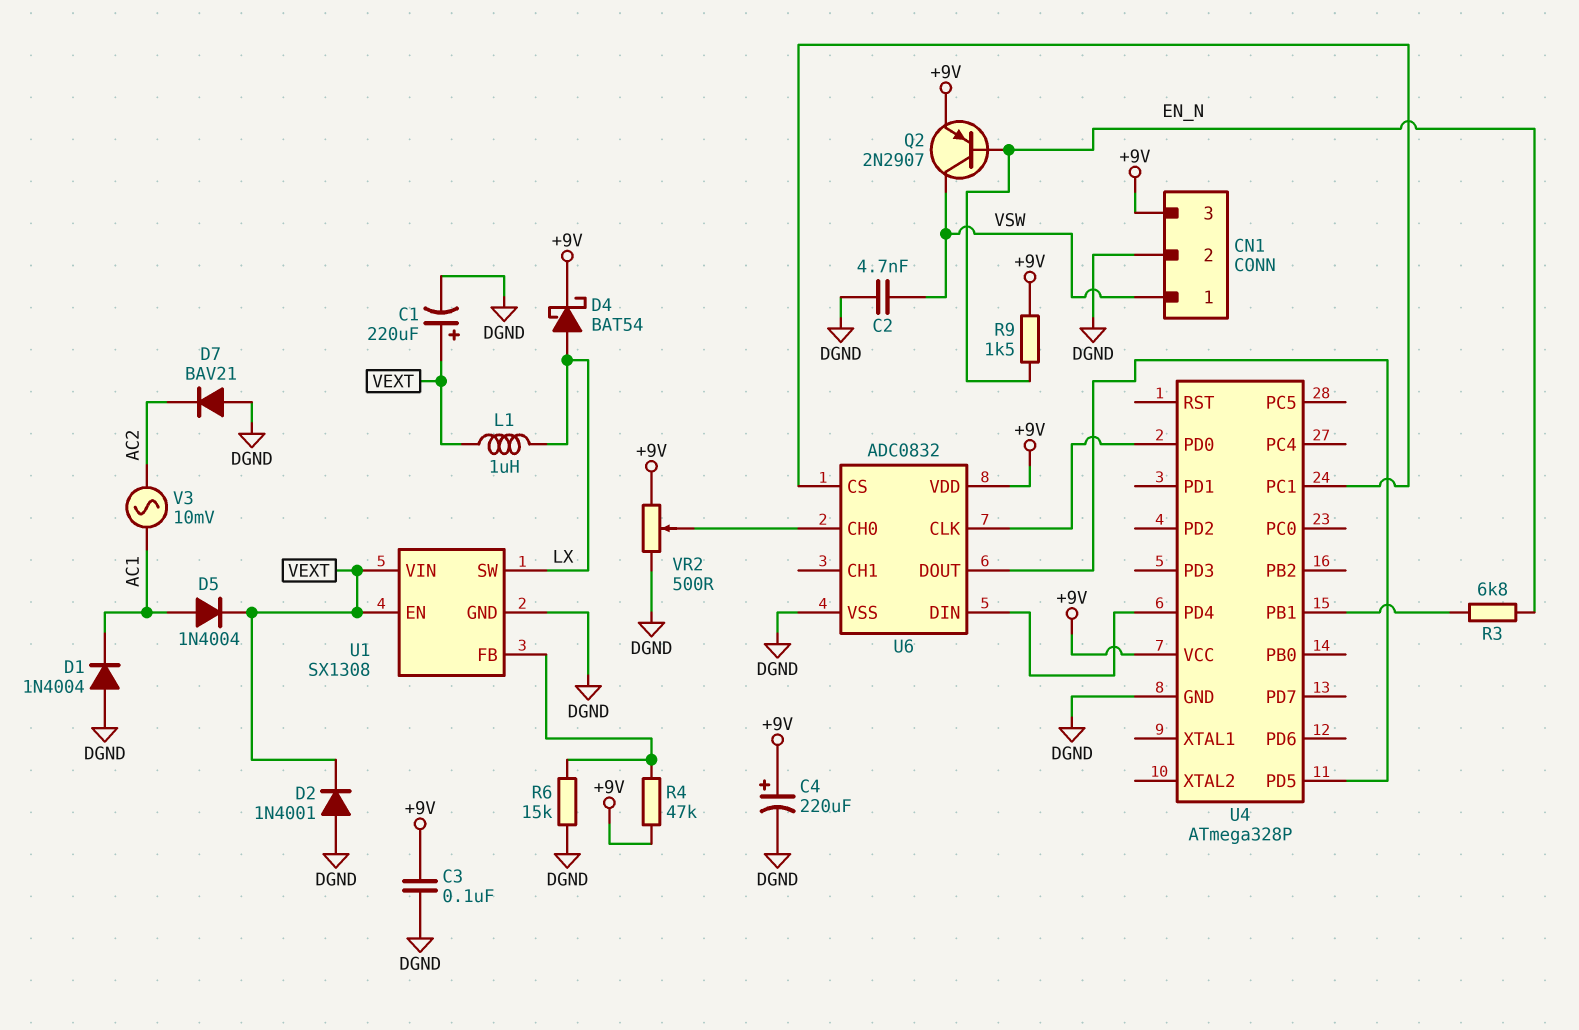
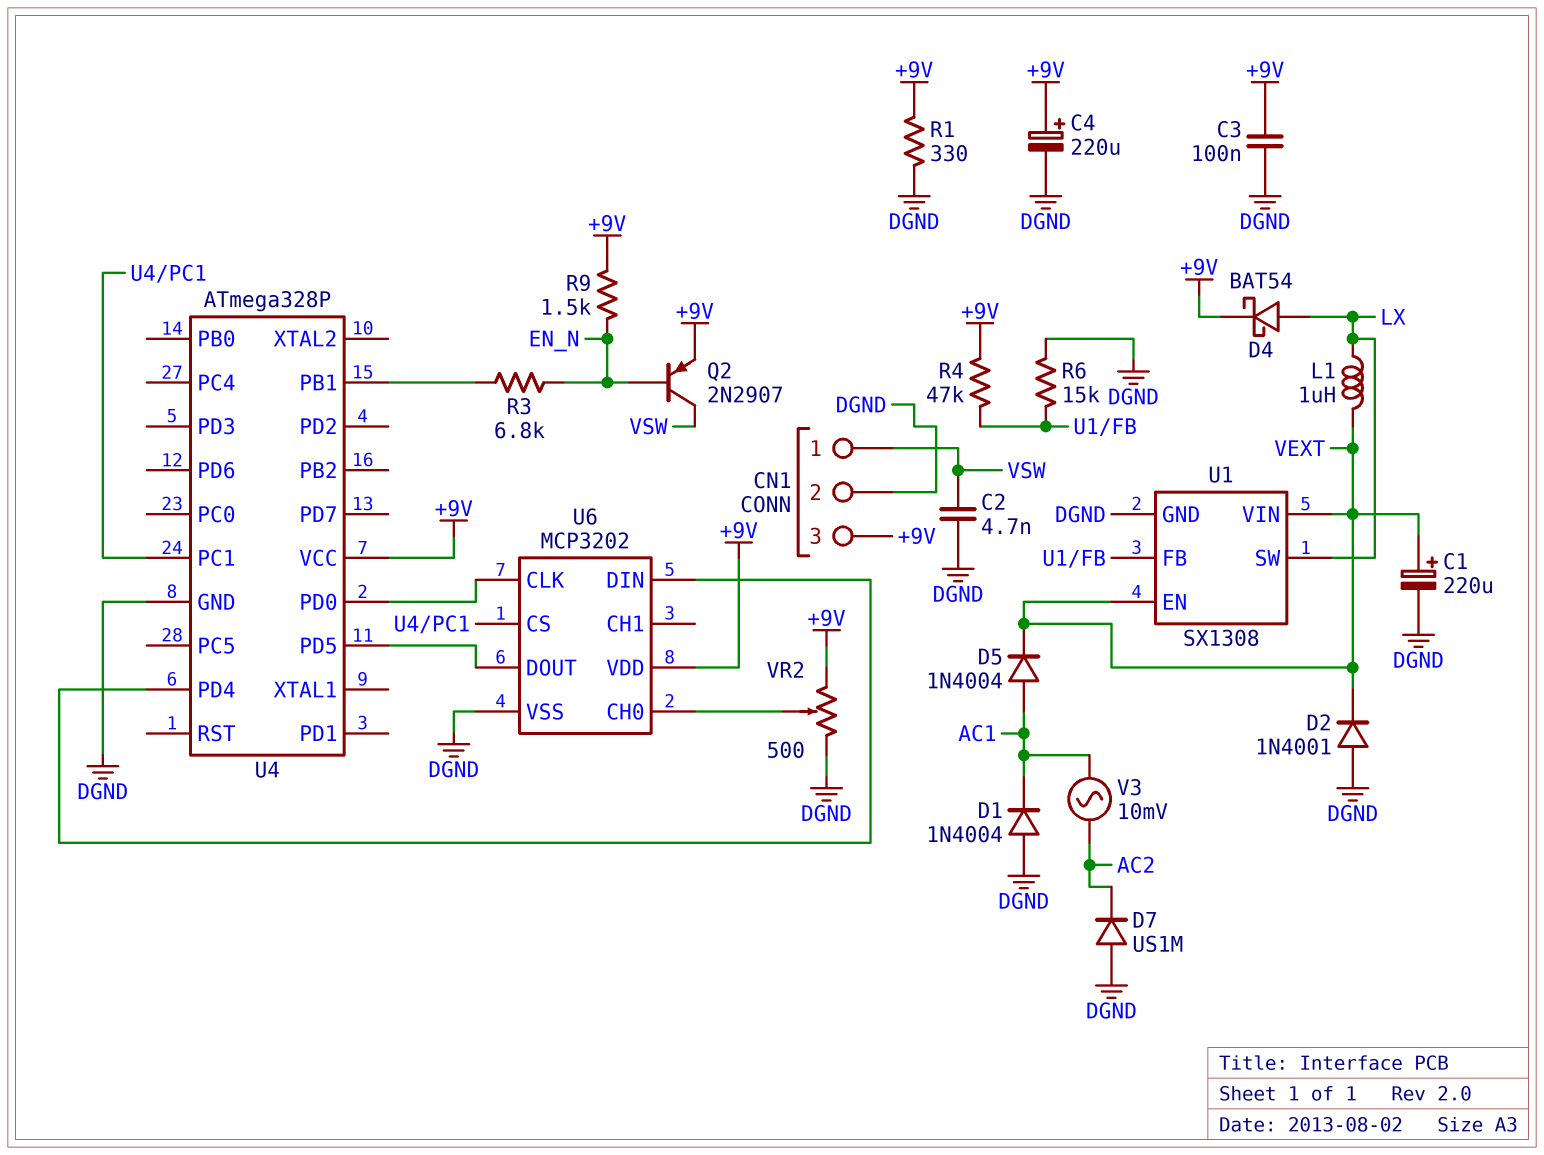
D7: diode BAV21 (A DGND, K AC2) -> diode US1M (A DGND, K AC2)
R1: none -> 330 (+9V, DGND)
U6: ADC0832 -> MCP3202

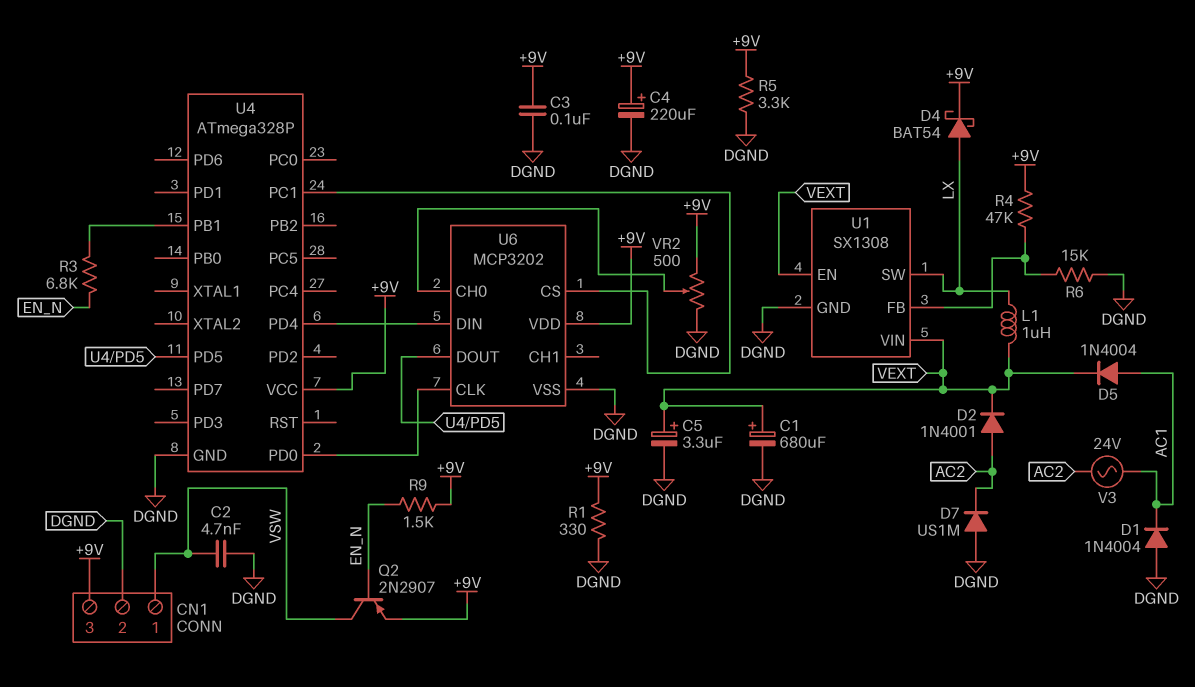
C1: 220uF (plus VEXT, minus DGND) -> 680uF (plus VEXT, minus DGND)
C5: none -> 3.3uF (plus VEXT, minus DGND)
D2: diode 1N4001 (A DGND, K VEXT) -> diode 1N4001 (A AC2, K VEXT)
R5: none -> 3.3k (+9V, DGND)
V3: AC 10mV (AC1, AC2) -> AC 24V (AC1, AC2)

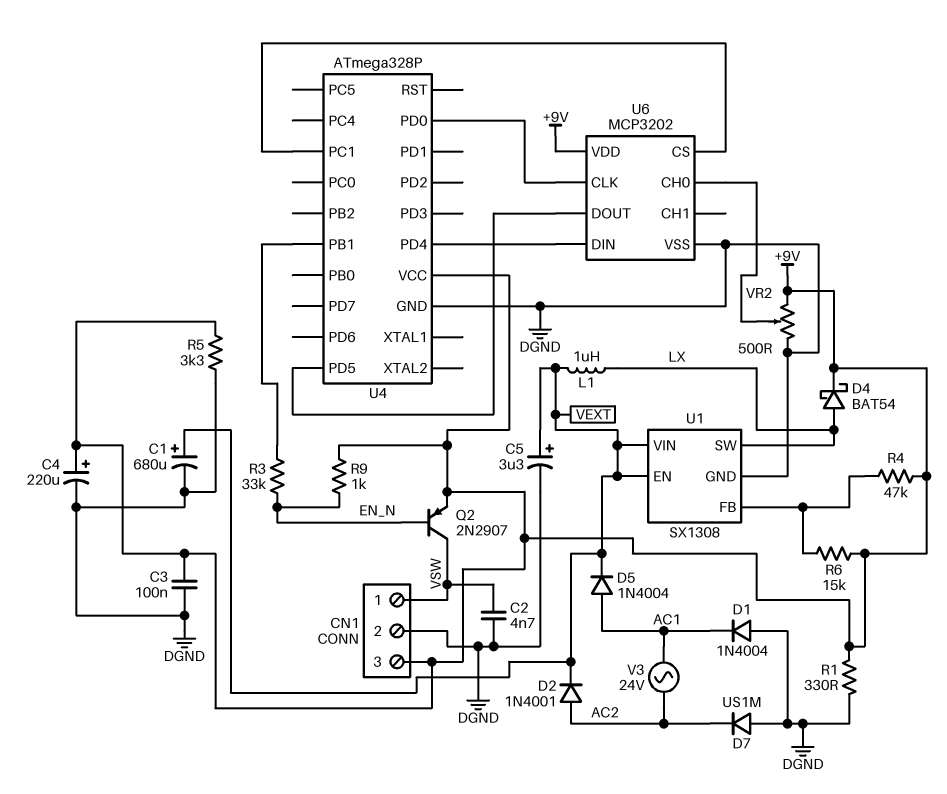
R3: 6.8k (EN_N, U4/PB1) -> 33k (EN_N, U4/PB1)
R6: 15k (DGND, U1/FB) -> 15k (+9V, U1/FB)
R9: 1.5k (+9V, EN_N) -> 1k (+9V, EN_N)

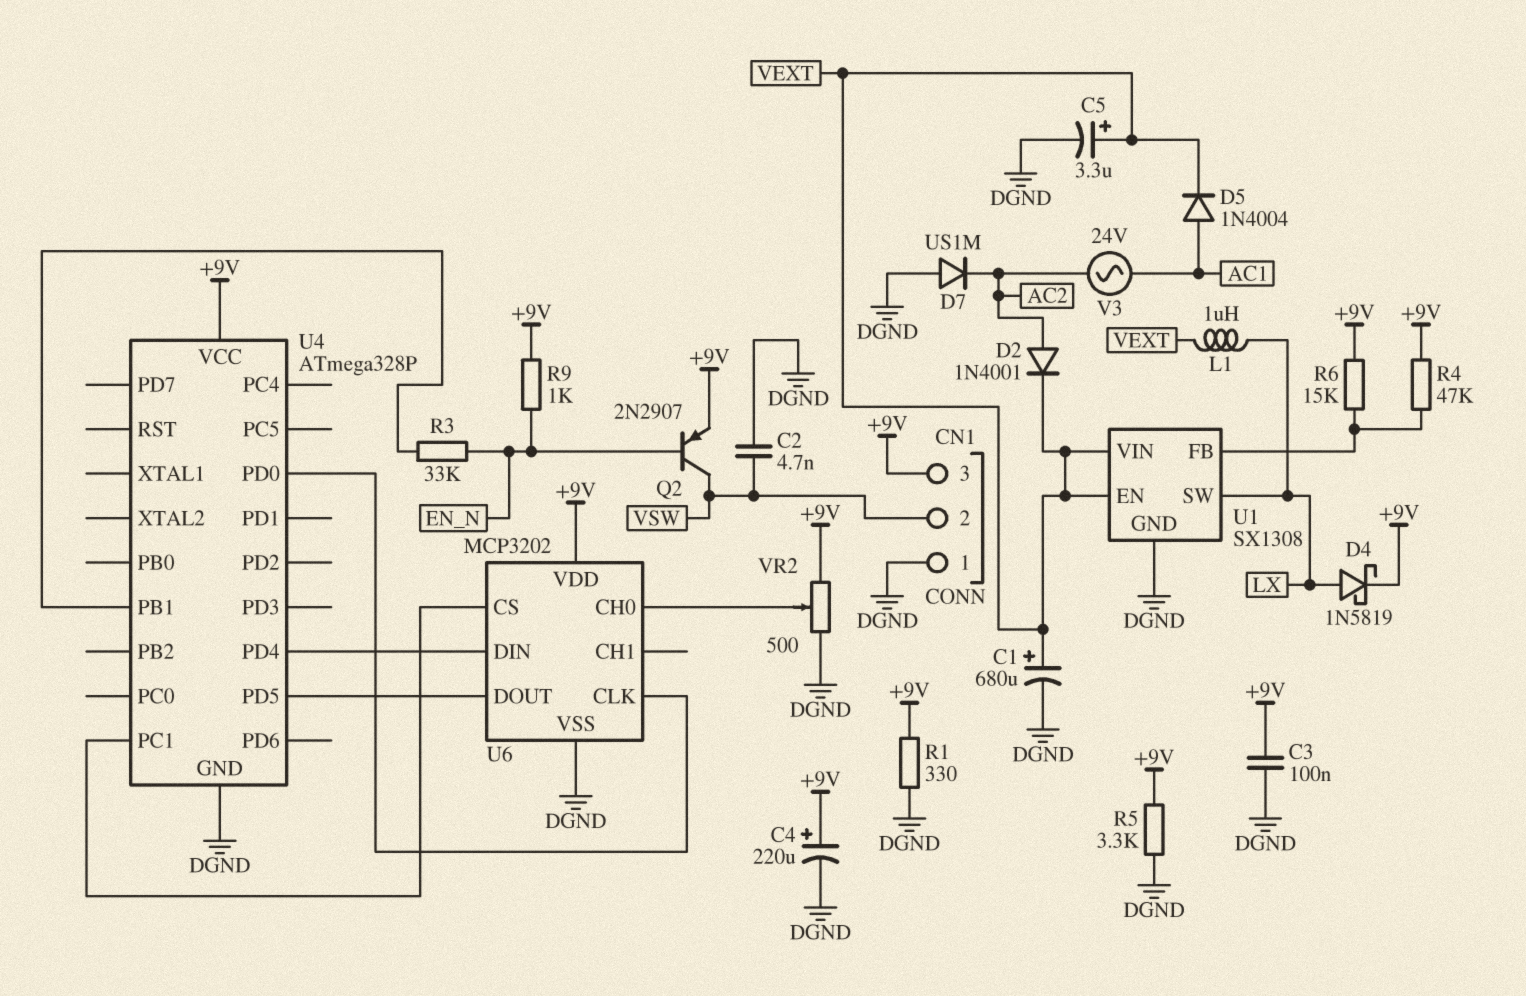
CN1 pin 1: VSW -> DGND
CN1 pin 2: DGND -> VSW
D1: diode 1N4004 (A DGND, K AC1) -> none
D4: schottky BAT54 (A LX, K +9V) -> schottky 1N5819 (A LX, K +9V)

